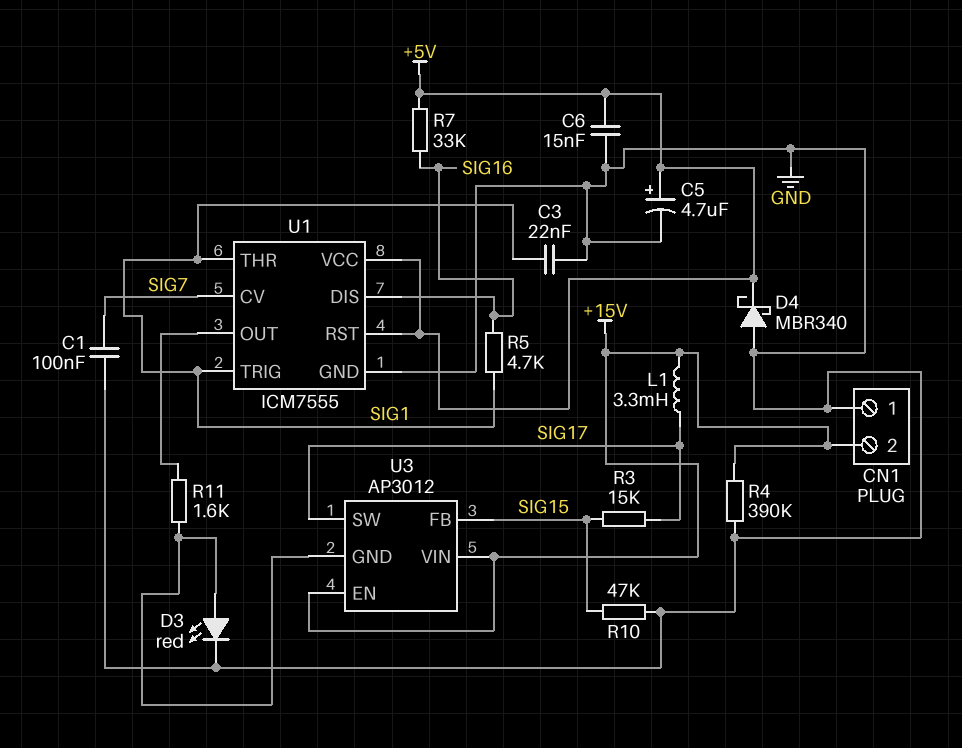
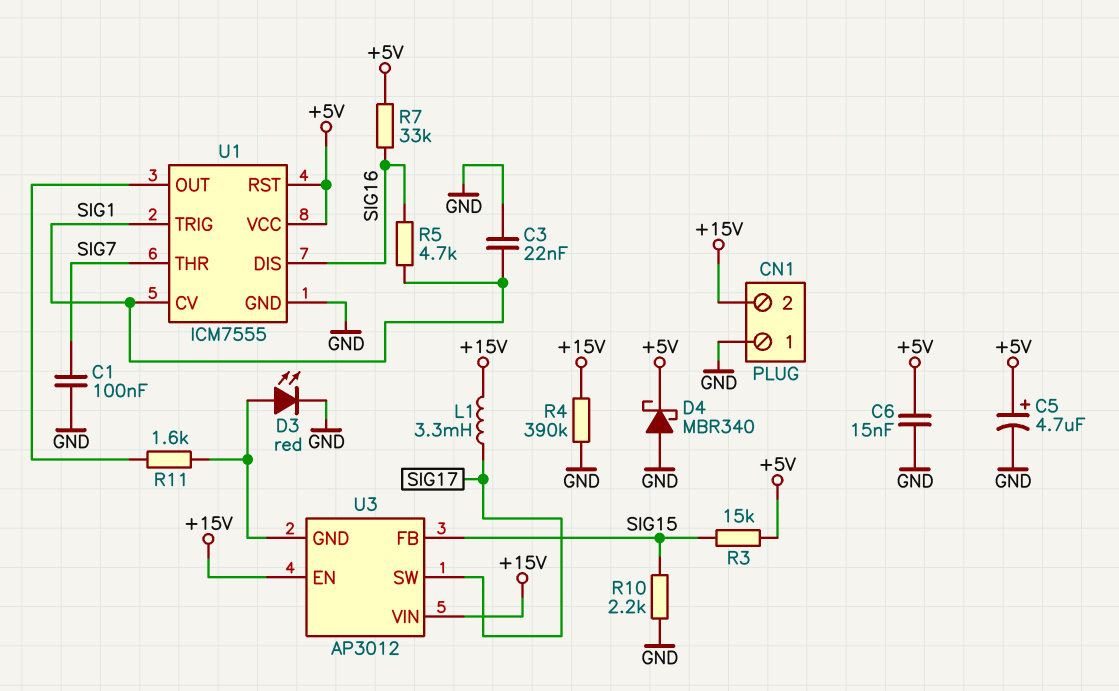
R3: 15k (SIG15, SIG17) -> 15k (+5V, SIG15)
R10: 47k (GND, SIG15) -> 2.2k (GND, SIG15)
U1 pin CV: SIG7 -> SIG1
U1 pin THR: SIG1 -> SIG7

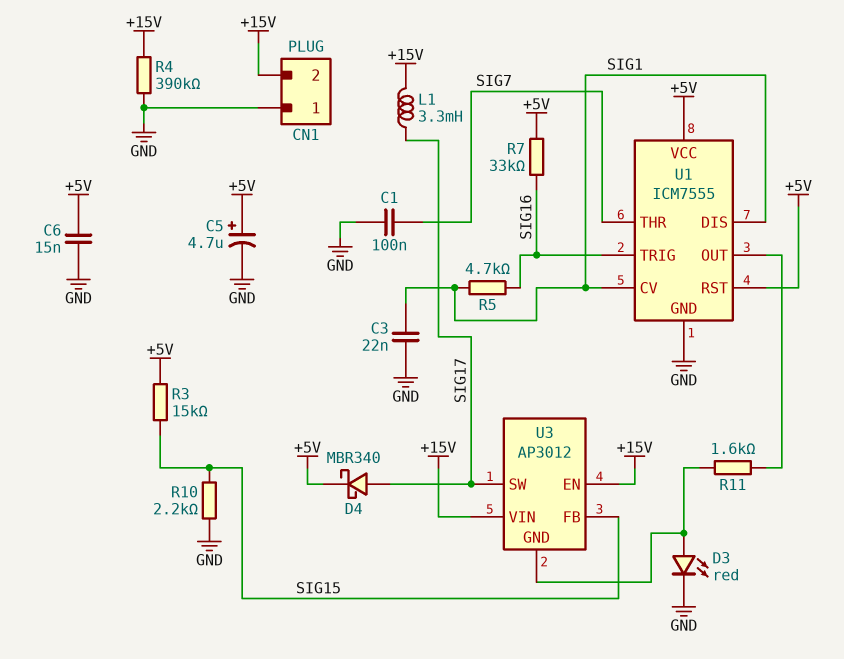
D4: schottky MBR340 (A GND, K +5V) -> schottky MBR340 (A SIG17, K +5V)
U1 pin DIS: SIG16 -> SIG1
U1 pin TRIG: SIG1 -> SIG16

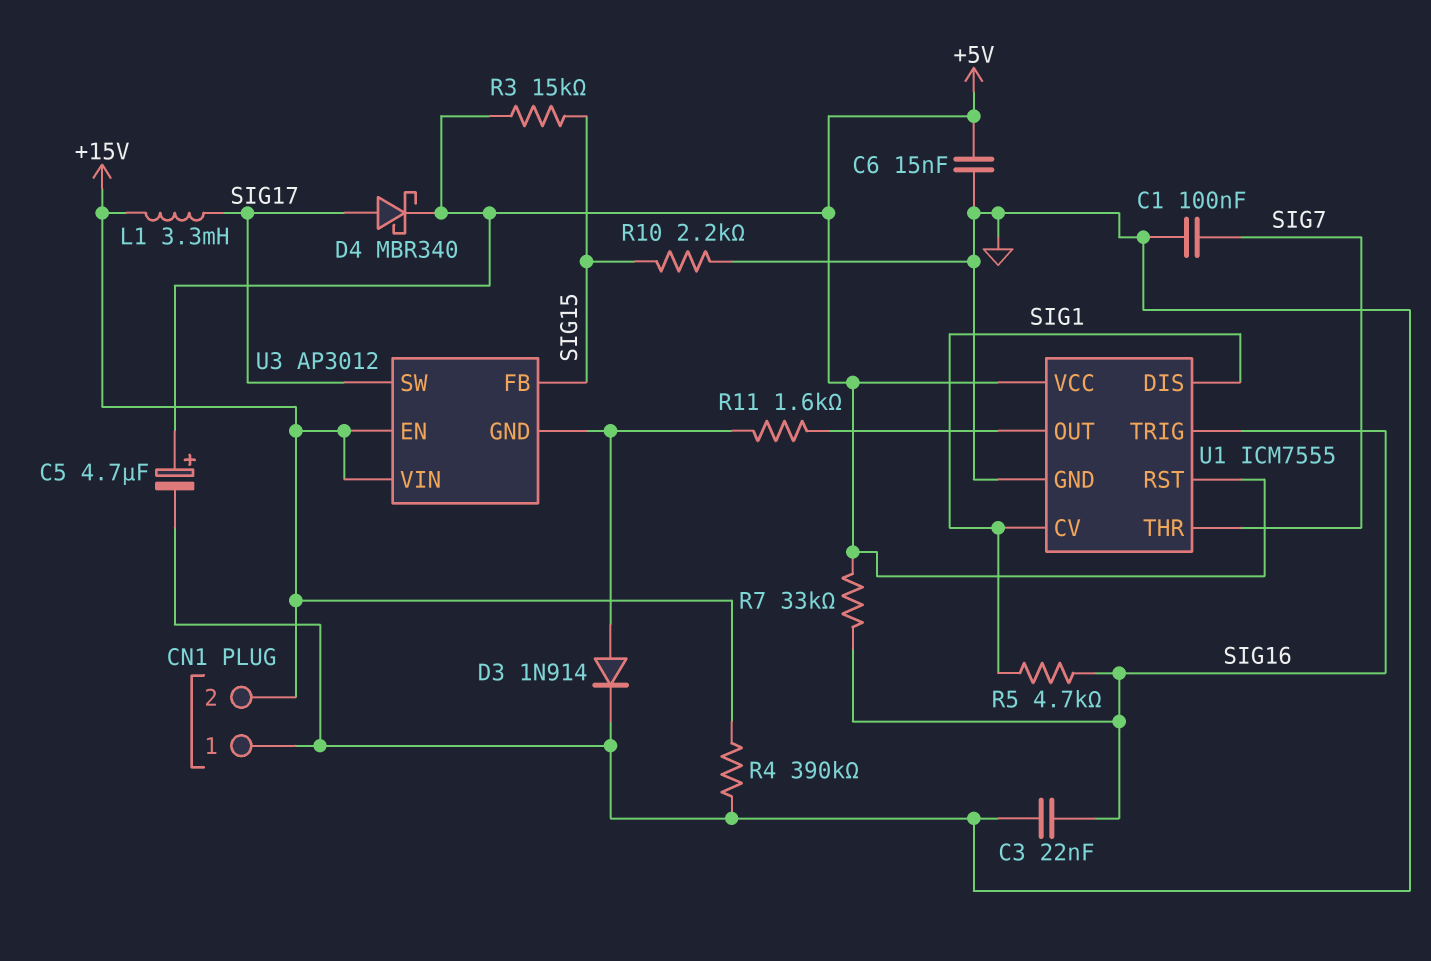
C3: 22nF (GND, SIG1) -> 22nF (GND, SIG16)
D3: LED red (A U3/GND, K GND) -> diode 1N914 (A U3/GND, K GND)

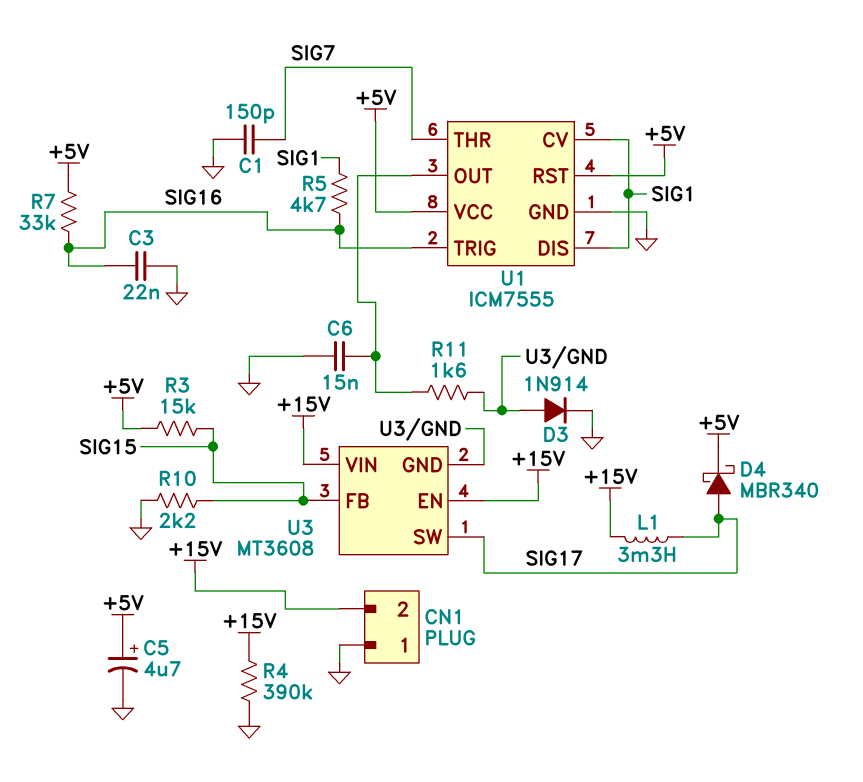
C1: 100nF (GND, SIG7) -> 150pF (GND, SIG7)
C6: 15nF (+5V, GND) -> 15nF (GND, U1/OUT)
U3: AP3012 -> MT3608

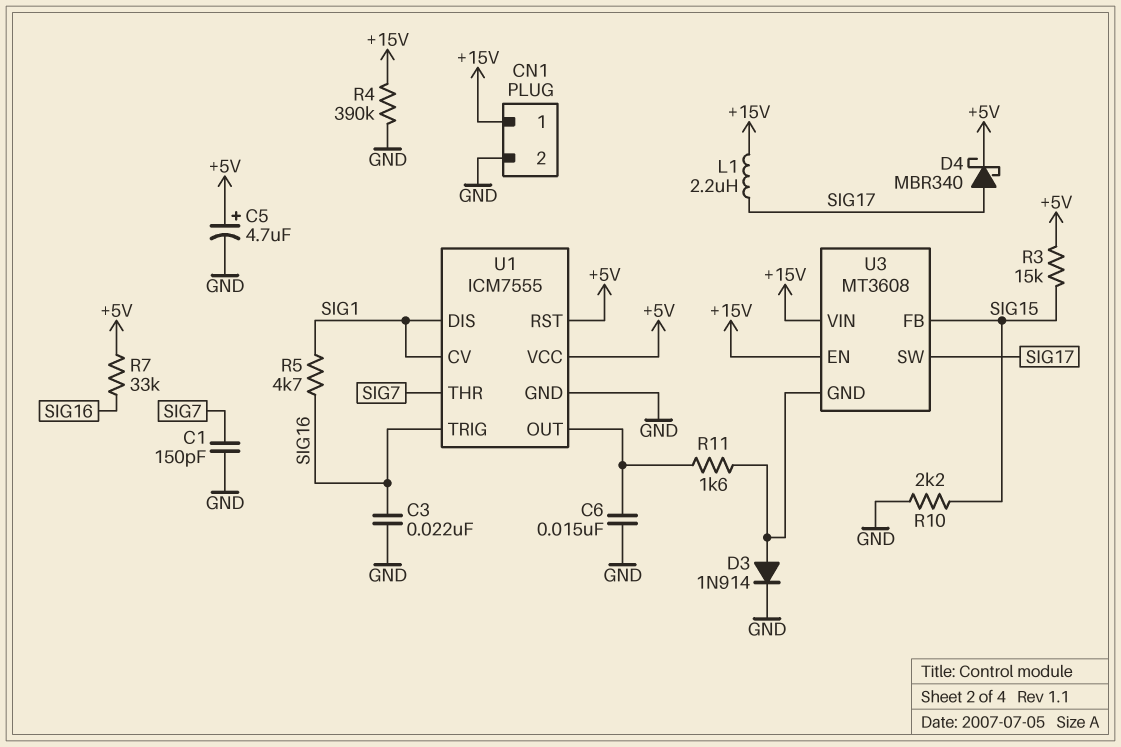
CN1 pin 1: GND -> +15V
CN1 pin 2: +15V -> GND
L1: 3.3mH (+15V, SIG17) -> 2.2uH (+15V, SIG17)

